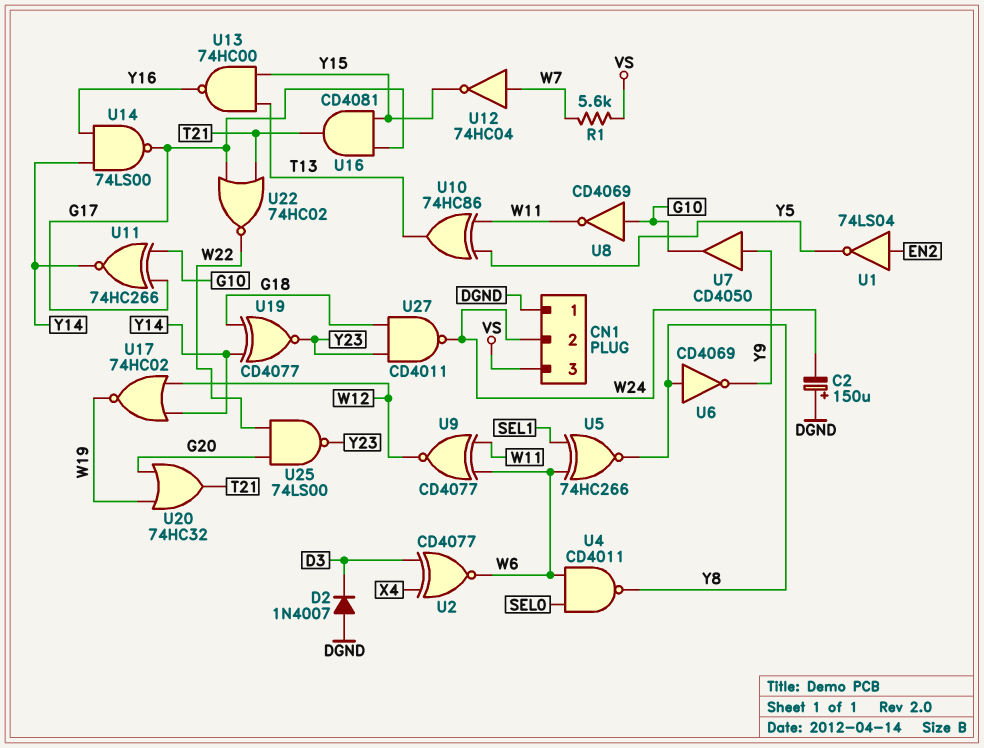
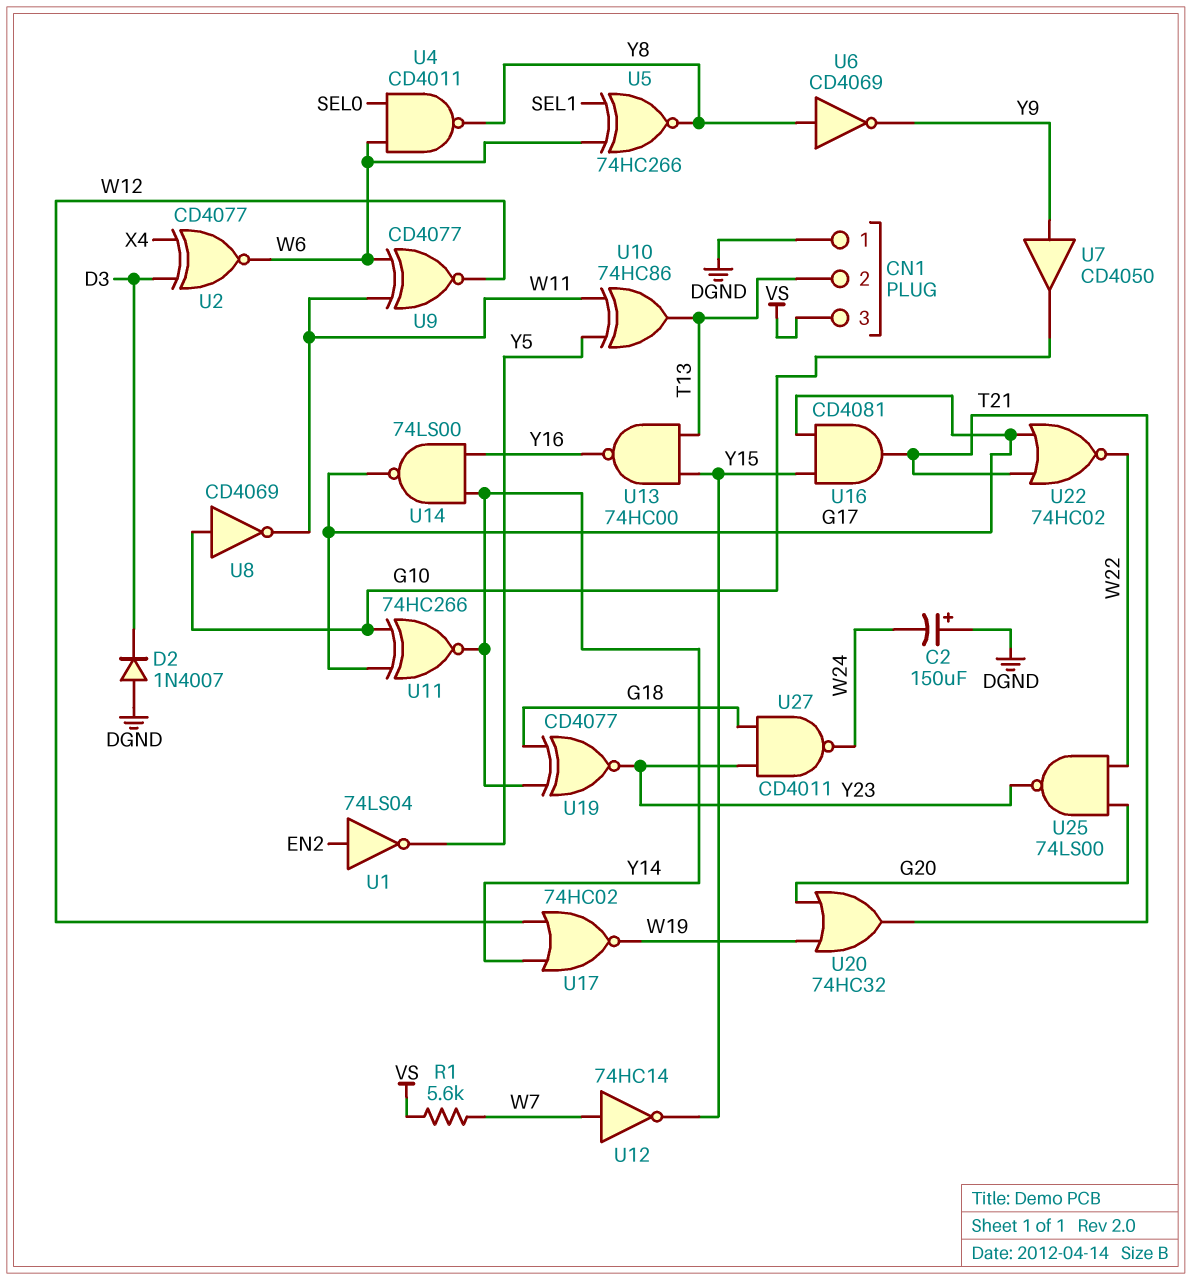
CN1 pin 2: W24 -> T13
U12: NOT 74HC04 (in W7, out Y15) -> NOT 74HC14 (in W7, out Y15)

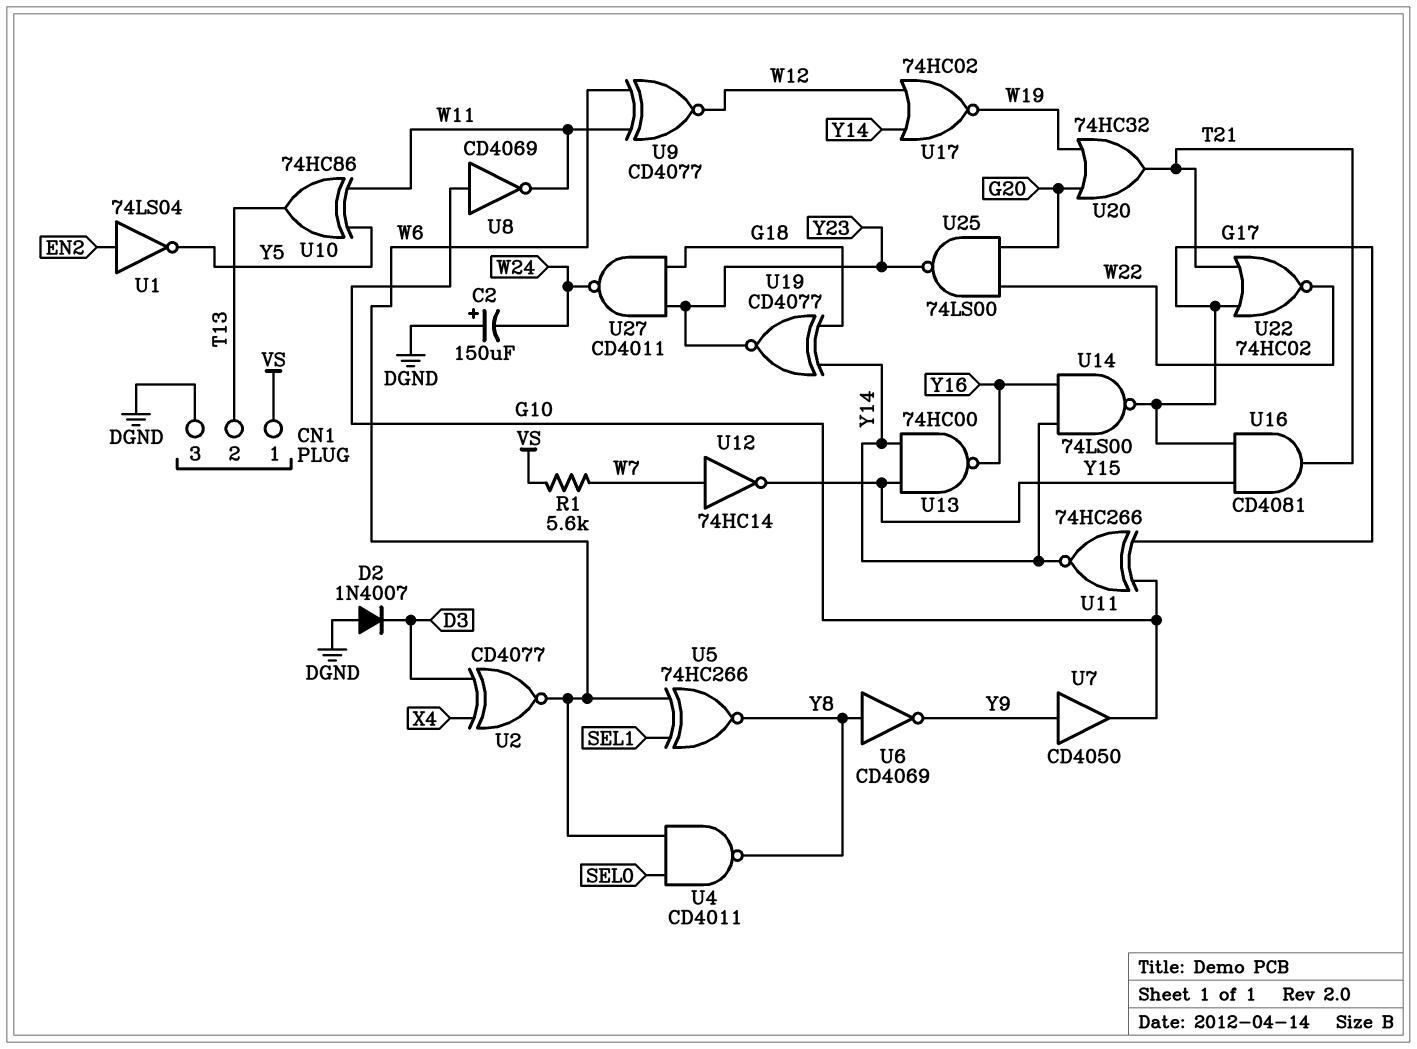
CN1 pin 1: DGND -> VS
CN1 pin 3: VS -> DGND
U13: NAND 74HC00 (in T13, in Y15, out Y16) -> NAND 74HC00 (in Y14, in Y15, out Y16)

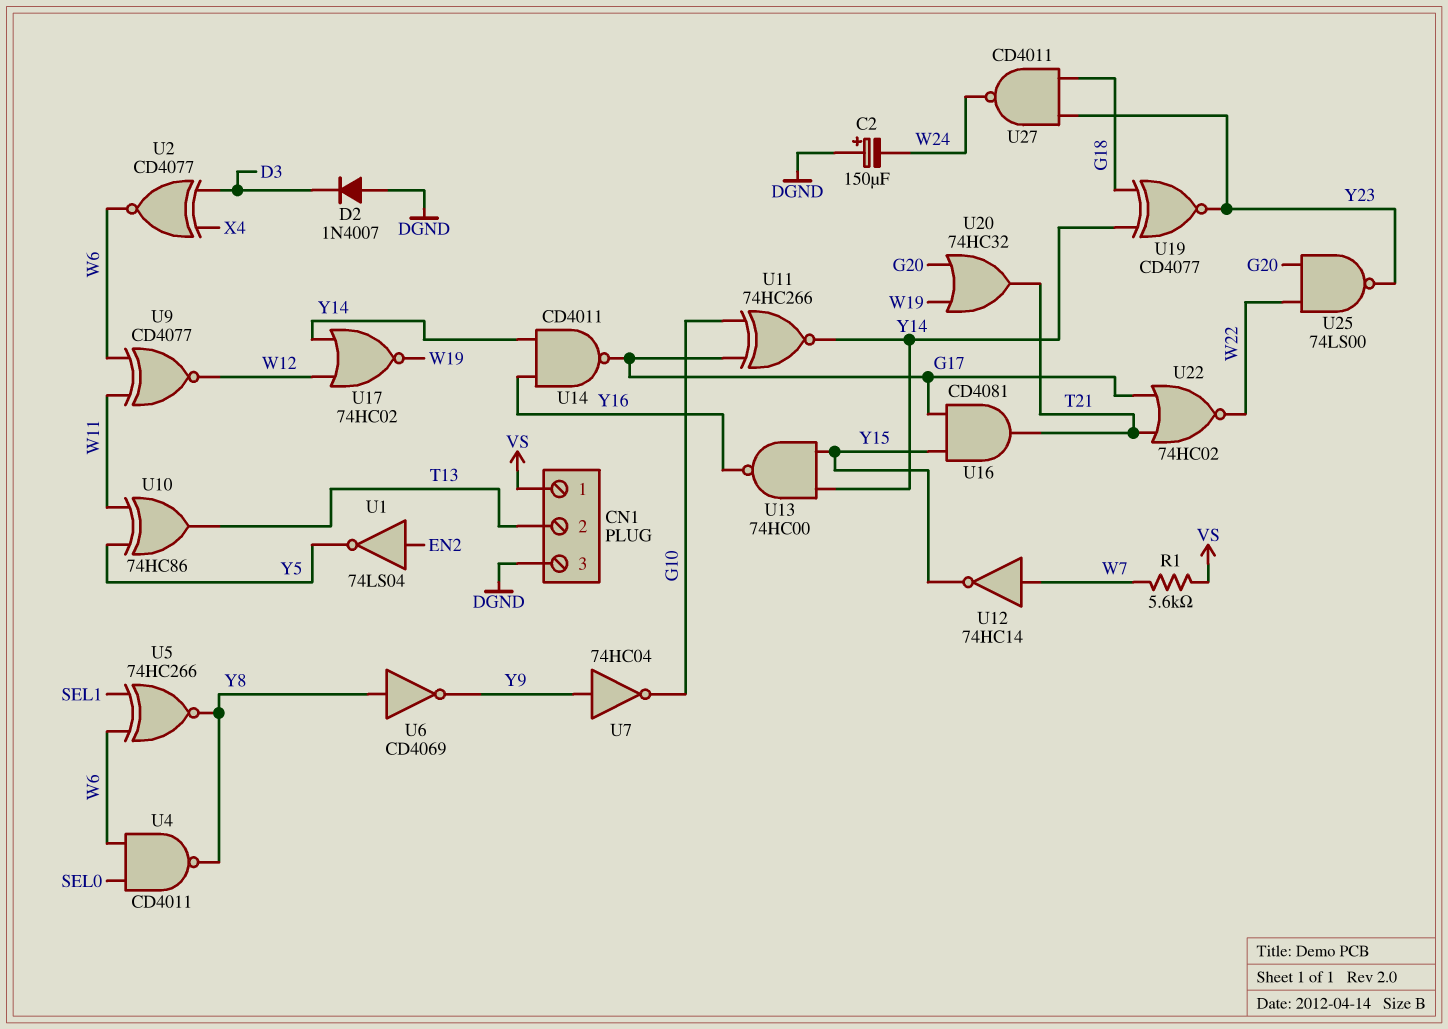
U7: buffer CD4050 (in Y9, out G10) -> NOT 74HC04 (in Y9, out G10)
U8: NOT CD4069 (in G10, out W11) -> none
U14: NAND 74LS00 (in Y14, in Y16, out G17) -> NAND CD4011 (in Y14, in Y16, out G17)

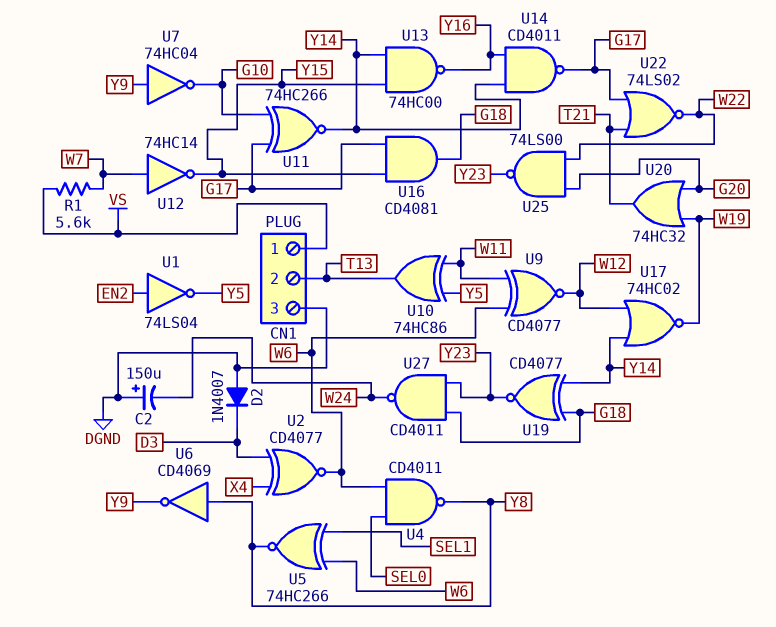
U16: AND CD4081 (in G17, in Y15, out T21) -> AND CD4081 (in G17, in Y15, out G18)
U22: NOR 74HC02 (in G17, in T21, out W22) -> NOR 74LS02 (in G17, in T21, out W22)

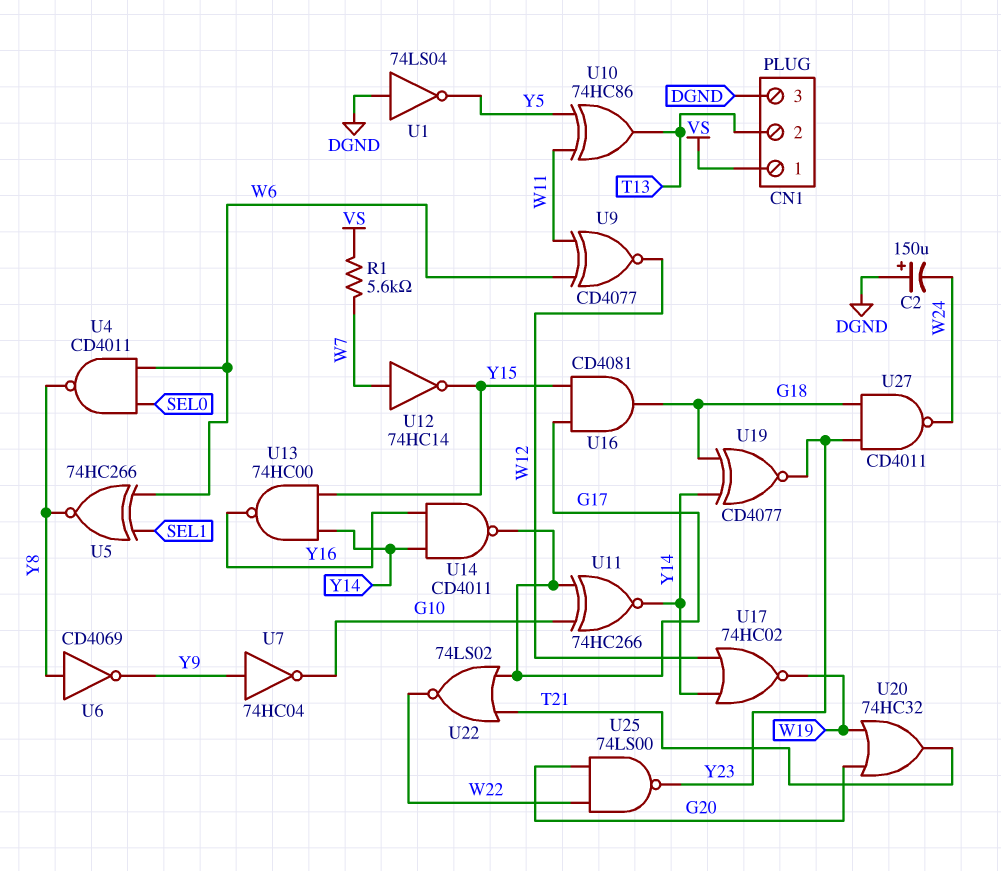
D2: diode 1N4007 (A DGND, K D3) -> none
U1: NOT 74LS04 (in EN2, out Y5) -> NOT 74LS04 (in DGND, out Y5)
U2: XNOR CD4077 (in D3, in X4, out W6) -> none

